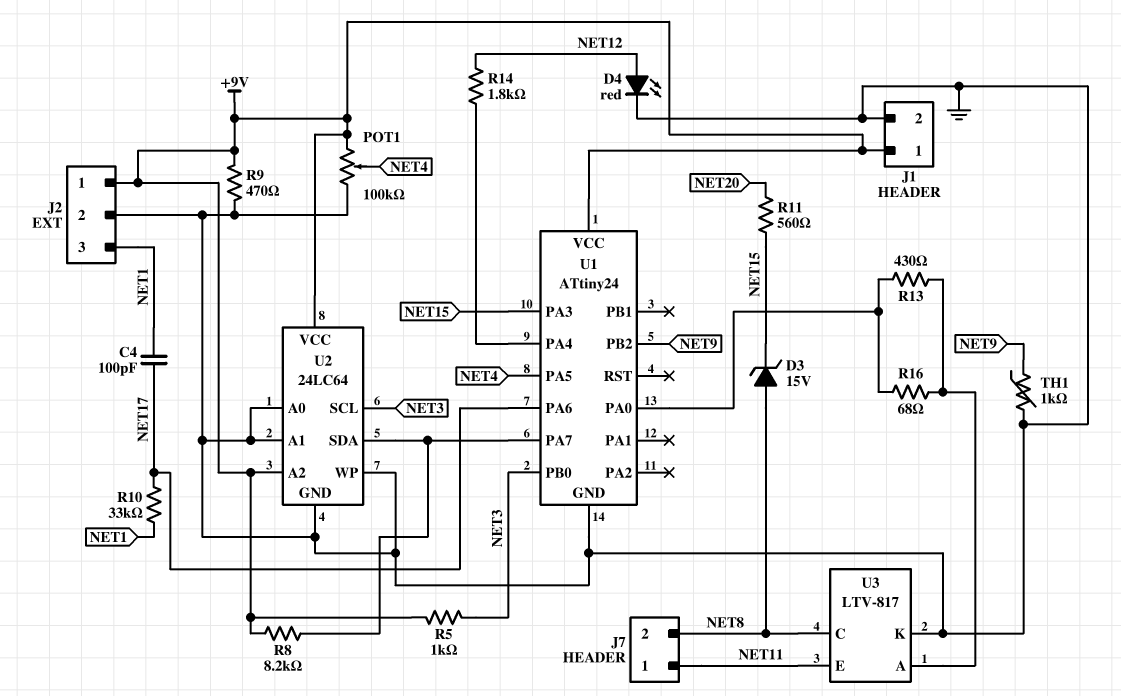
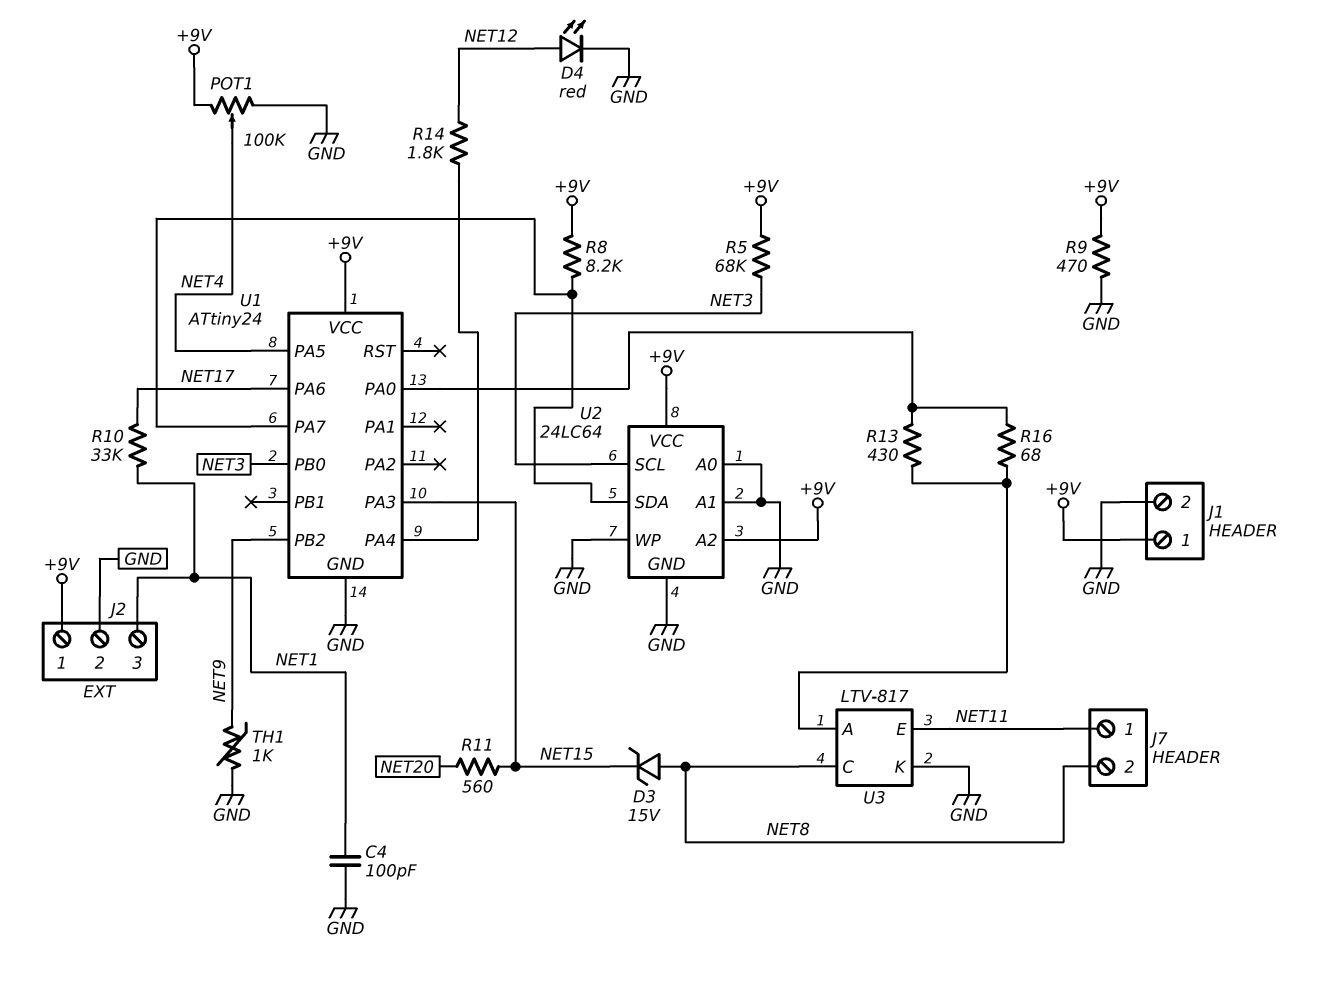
C4: 100pF (NET1, NET17) -> 100pF (GND, NET1)
R5: 1k (+9V, NET3) -> 68k (+9V, NET3)

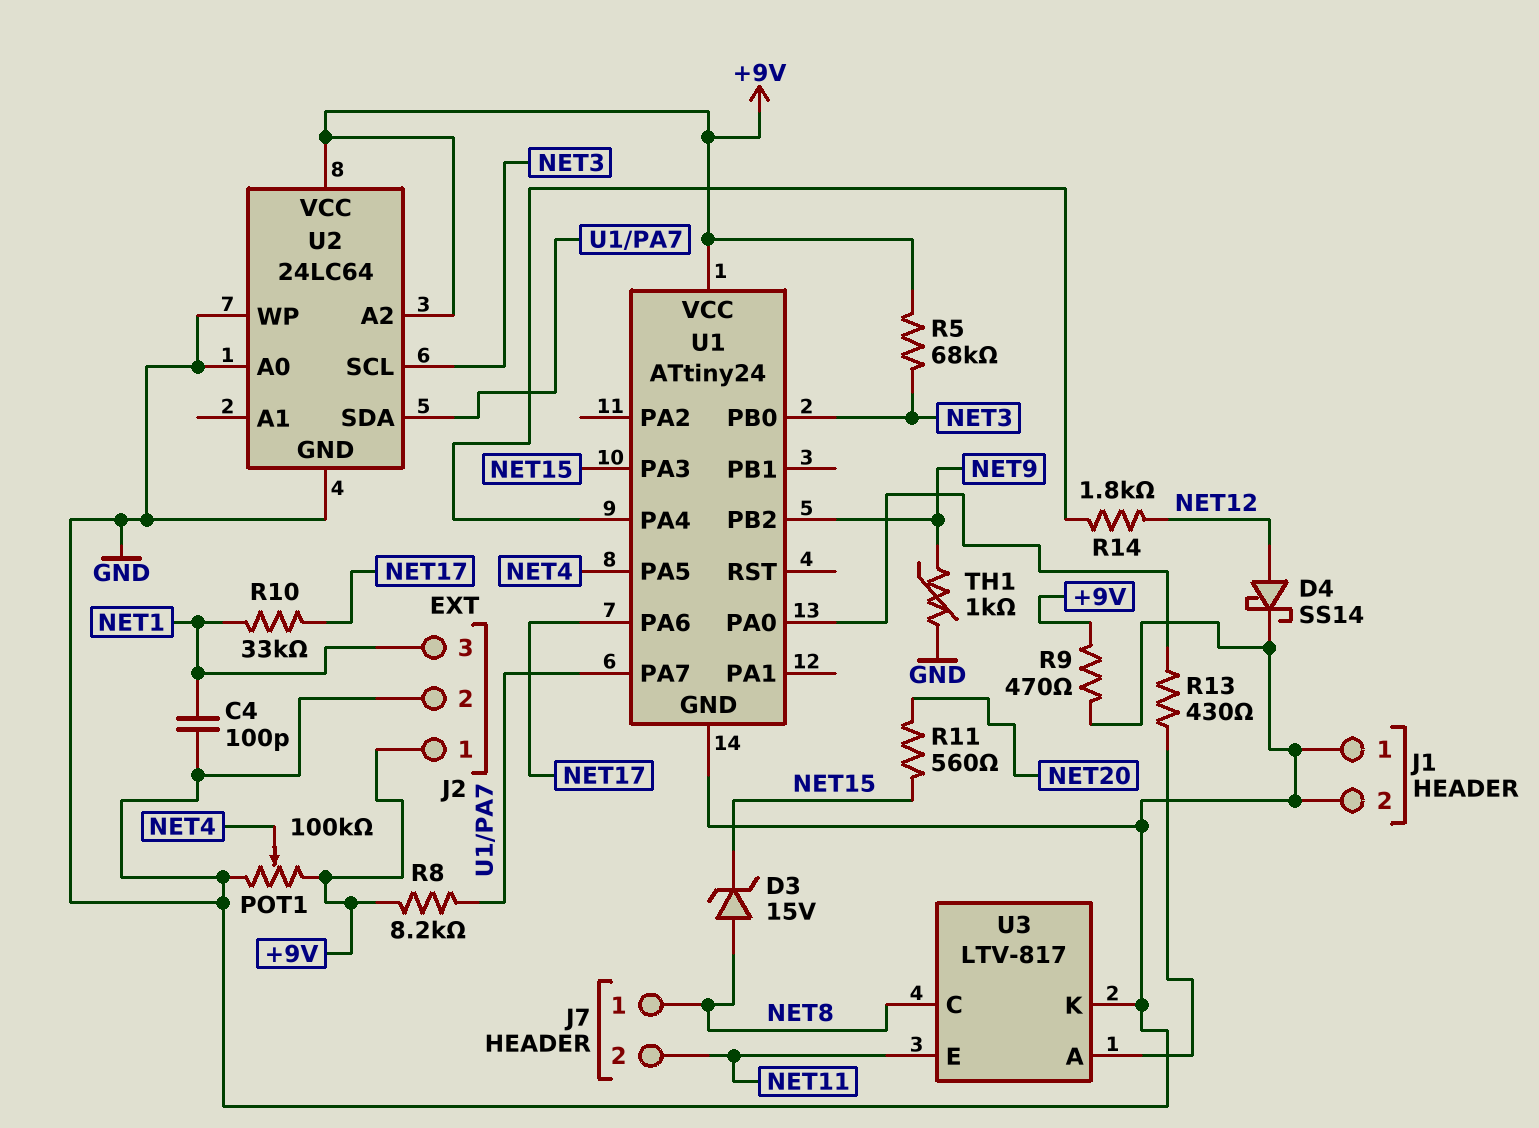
D4: LED red (A NET12, K GND) -> schottky SS14 (A NET12, K GND)
J1 pin 1: +9V -> GND
J7 pin 1: NET11 -> NET8
J7 pin 2: NET8 -> NET11
R16: 68 (U1/PA0, U3/A) -> none
U2 pin A1: GND -> none

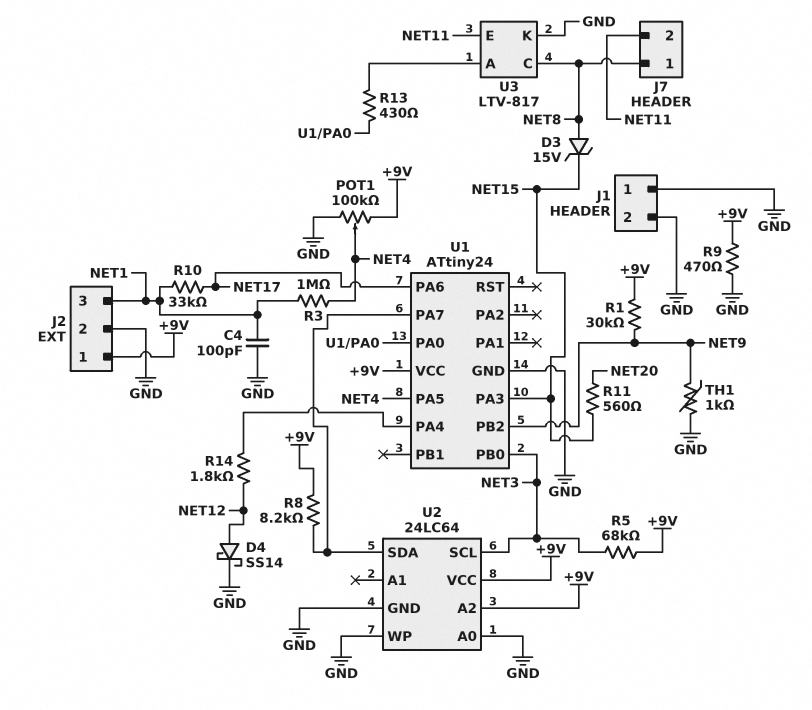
R1: none -> 30k (+9V, NET9)
R3: none -> 1M (NET1, NET4)

